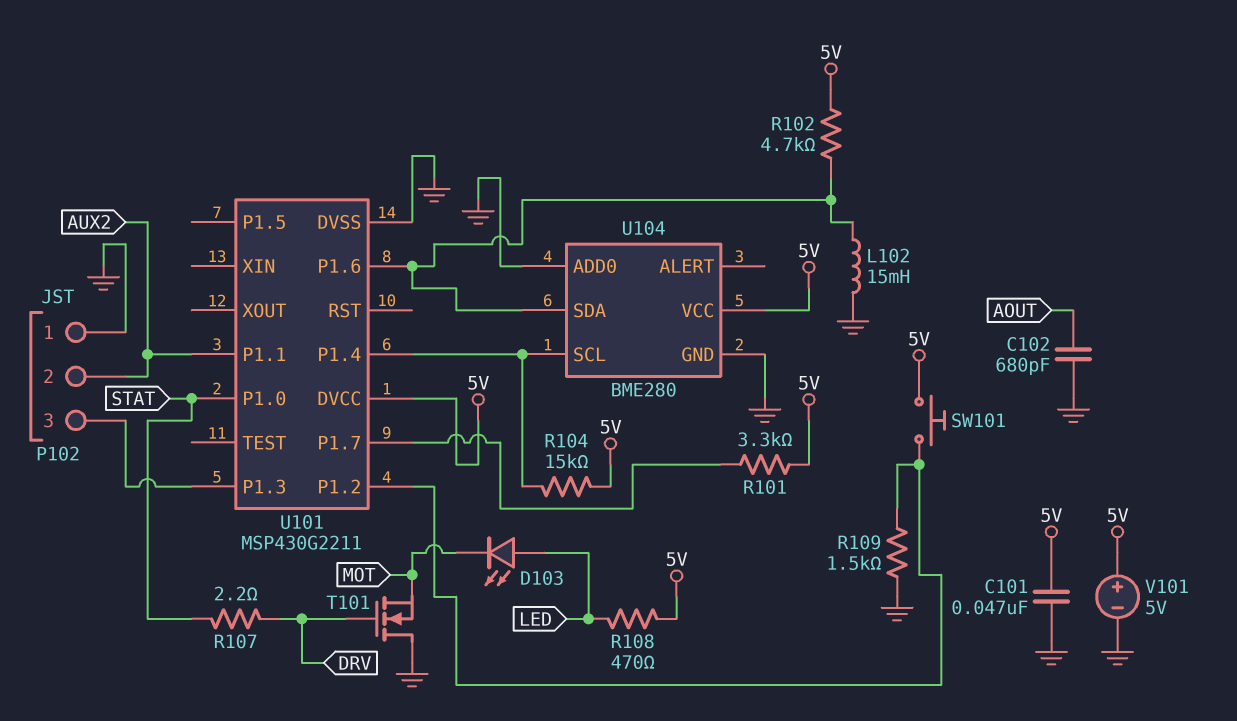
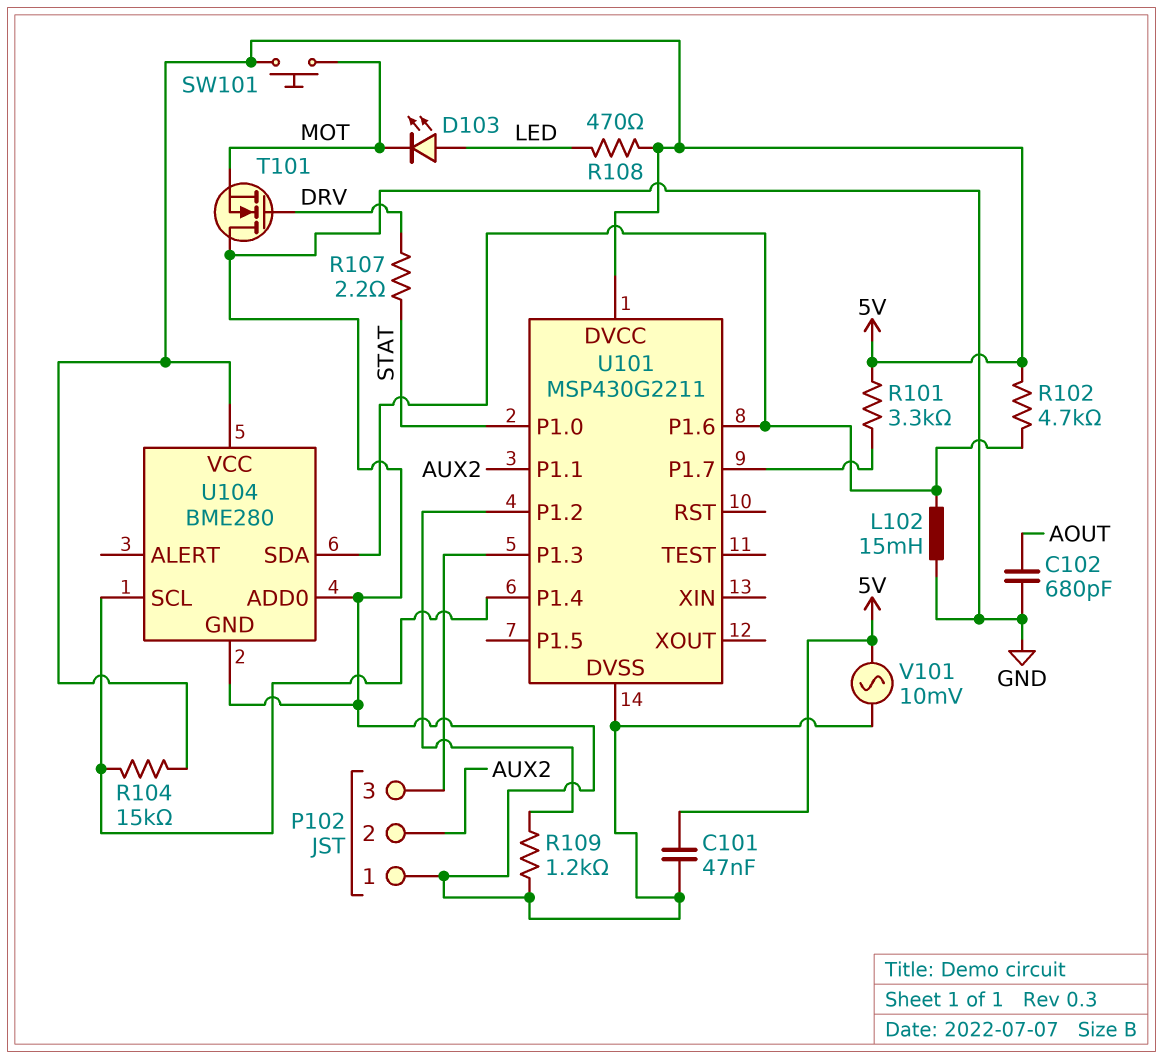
R109: 1.5k (GND, U101/P1.2) -> 1.2k (GND, U101/P1.2)
SW101: button (5V, U101/P1.2) -> button (5V, MOT)
V101: 5V (plus 5V, minus GND) -> AC 10mV (5V, GND)

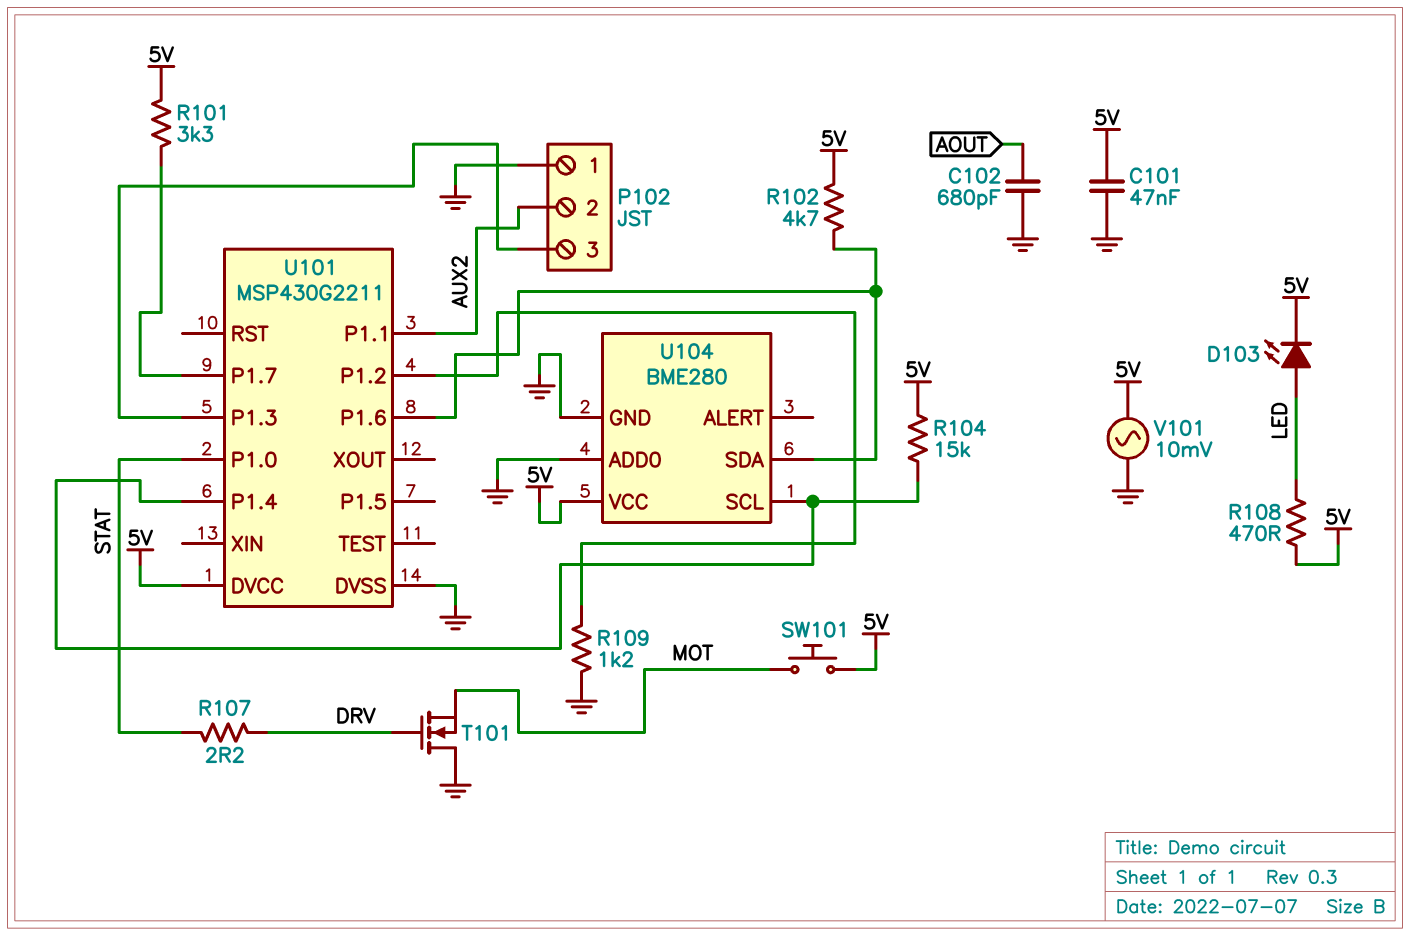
D103: LED (A LED, K MOT) -> LED (A LED, K 5V)
L102: 15mH (GND, U101/P1.6) -> none

